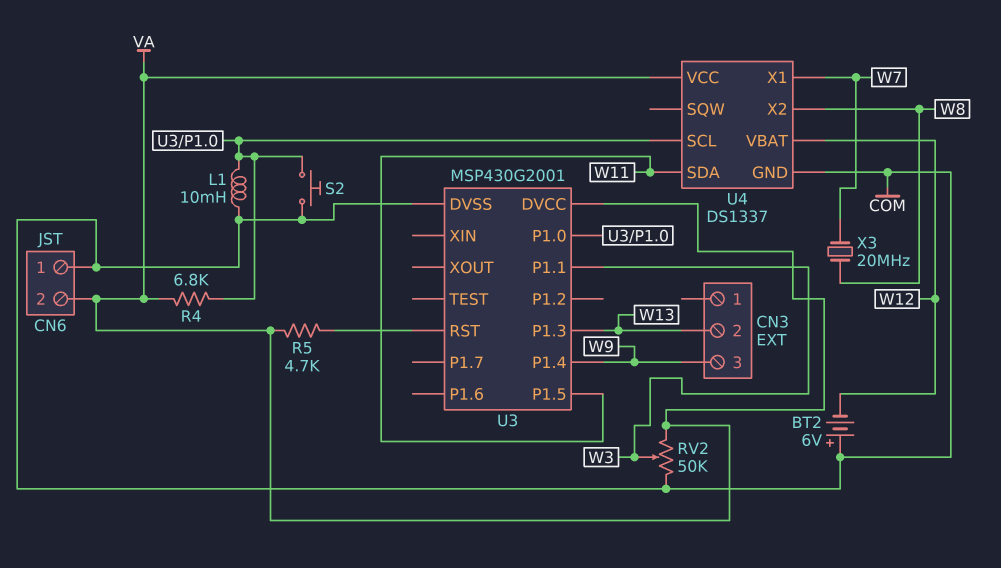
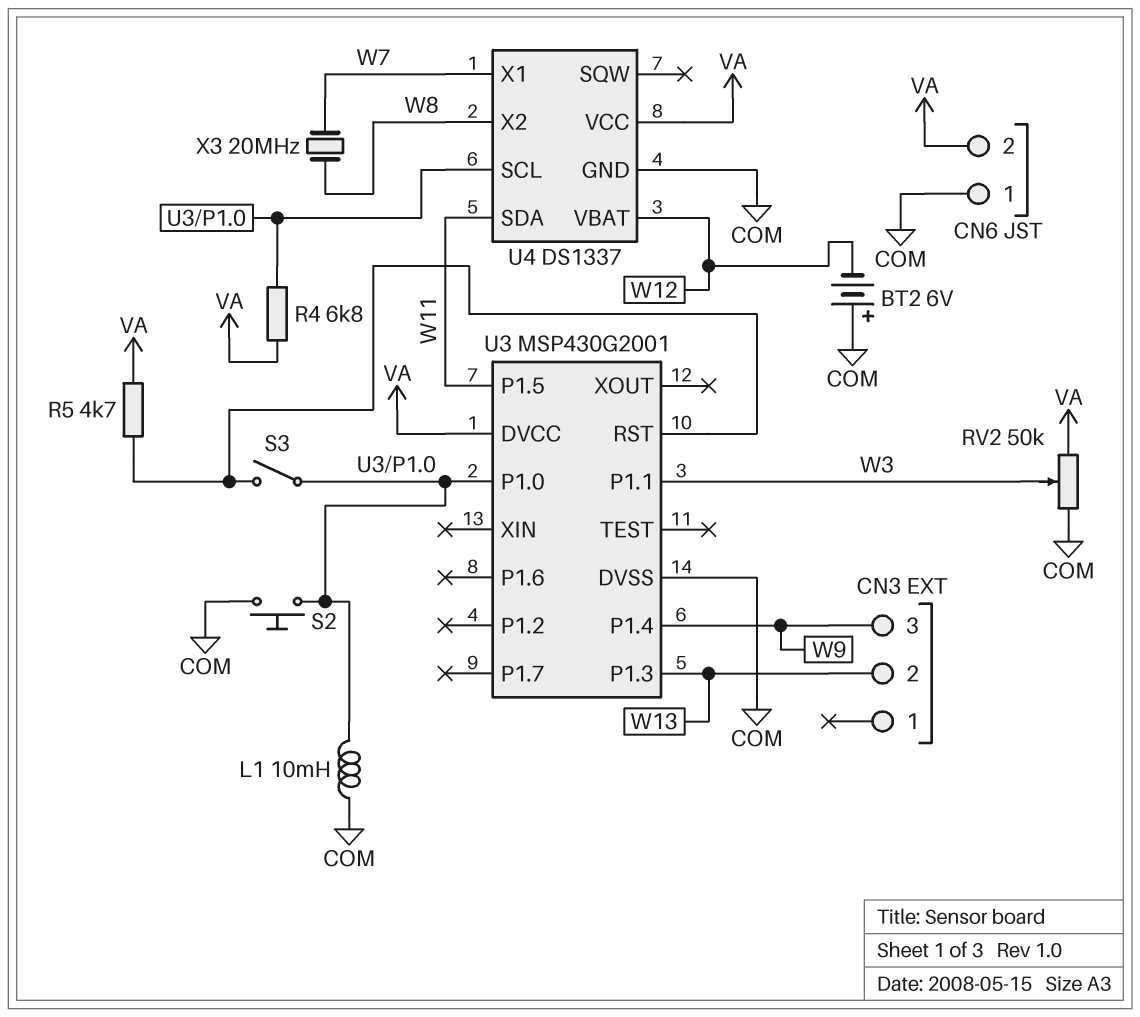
S3: none -> switch (U3/P1.0, U3/RST)

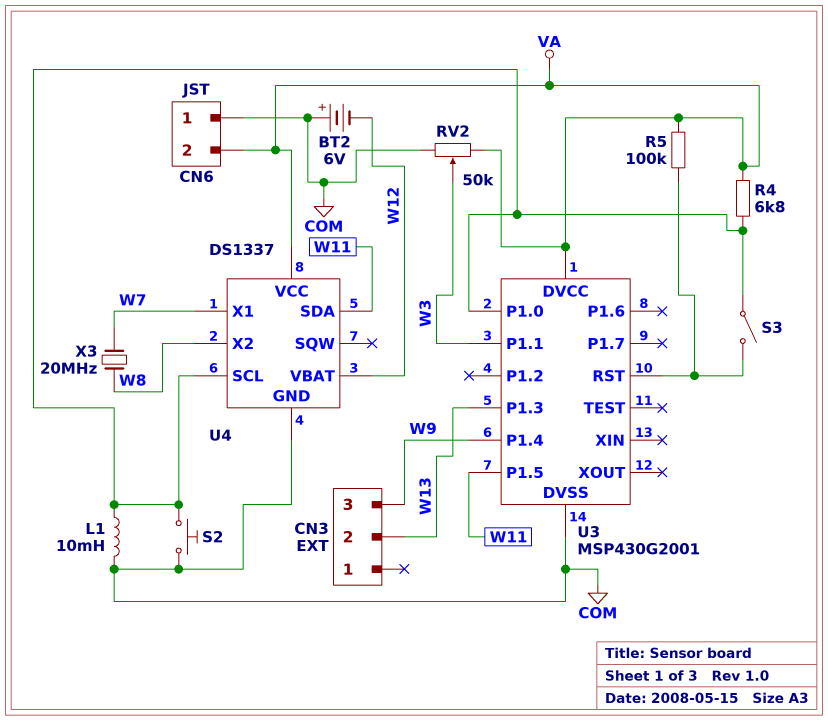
R5: 4.7k (U3/RST, VA) -> 100k (U3/RST, VA)

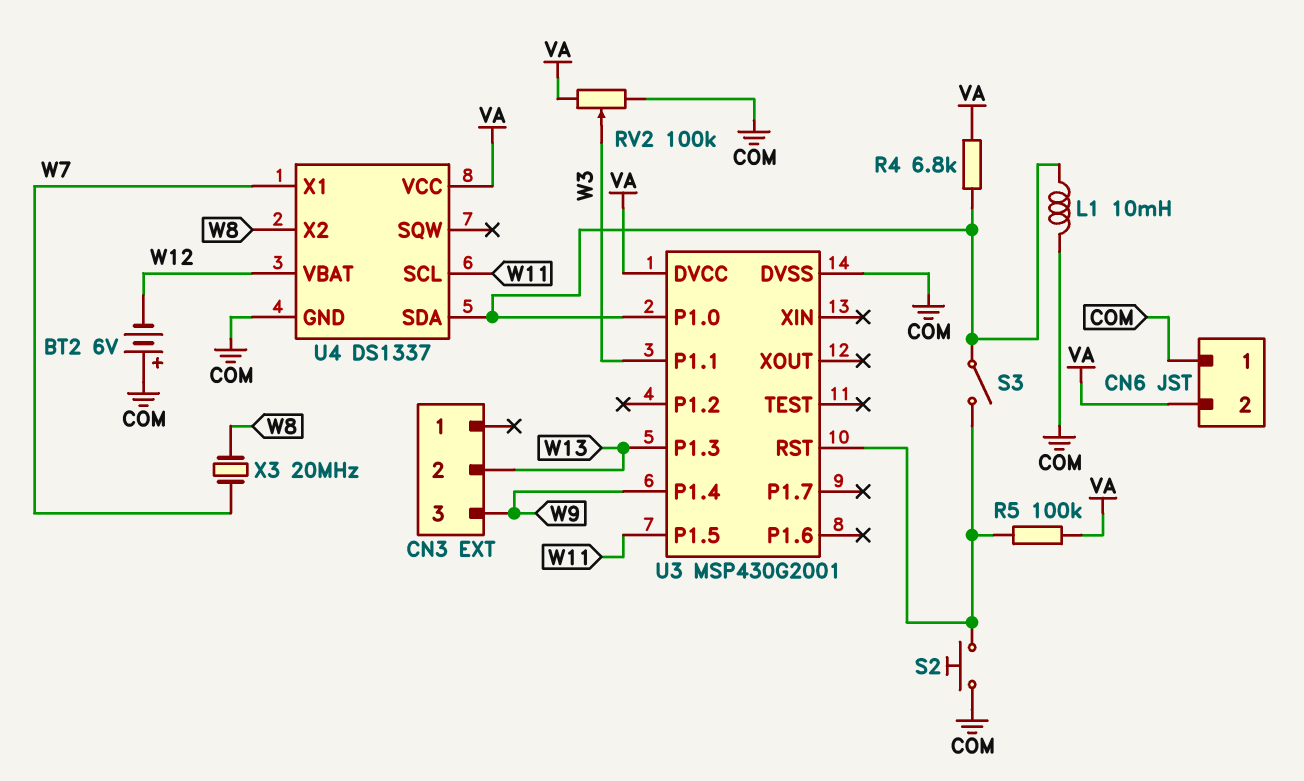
RV2: 50k (COM, VA, wiper W3) -> 100k (COM, VA, wiper W3)
S2: button (COM, U3/P1.0) -> button (COM, U3/RST)
U4 pin SCL: U3/P1.0 -> W11
U4 pin SDA: W11 -> U3/P1.0

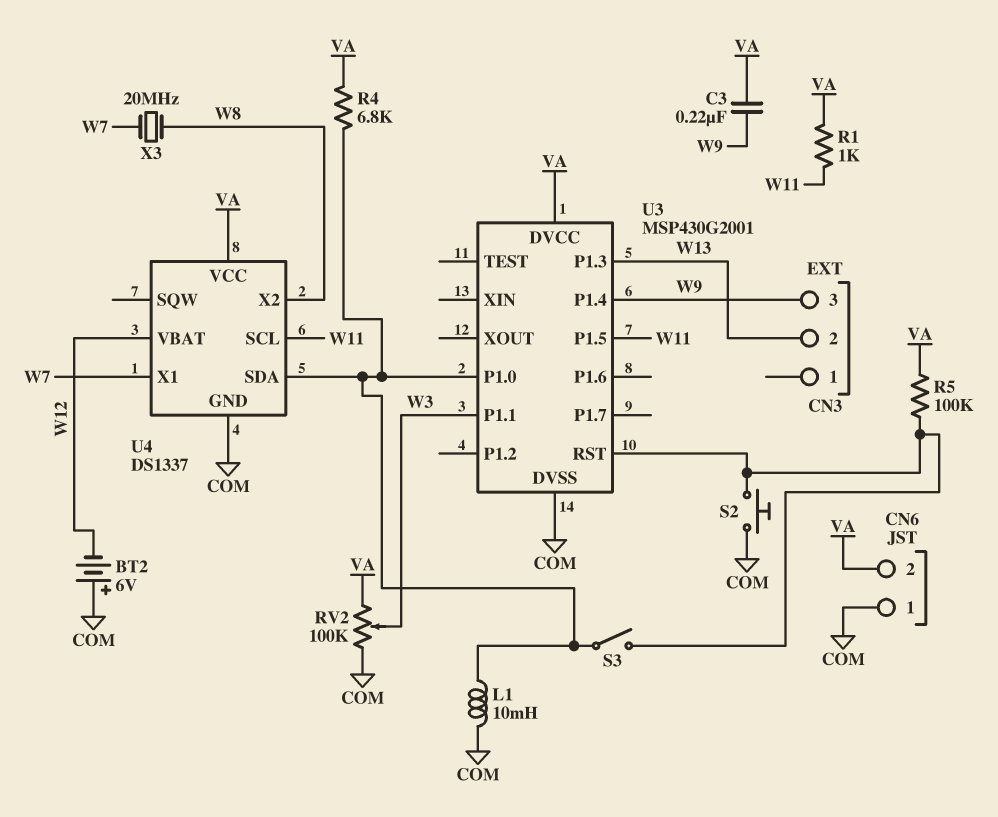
C3: none -> 220nF (VA, W9)
R1: none -> 1k (VA, W11)

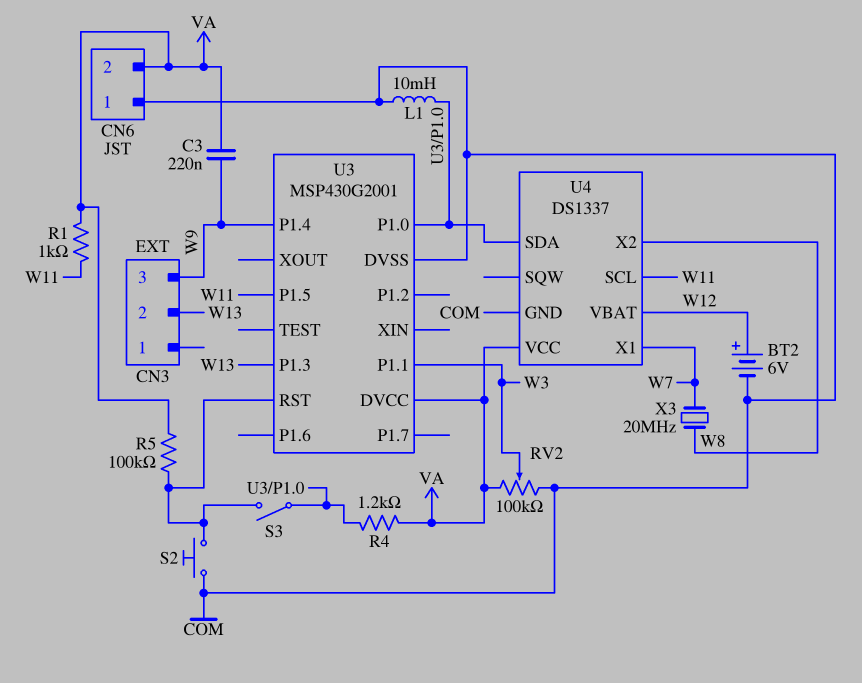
BT2: 6V (plus COM, minus W12) -> 6V (plus W12, minus COM)
R4: 6.8k (U3/P1.0, VA) -> 1.2k (U3/P1.0, VA)

